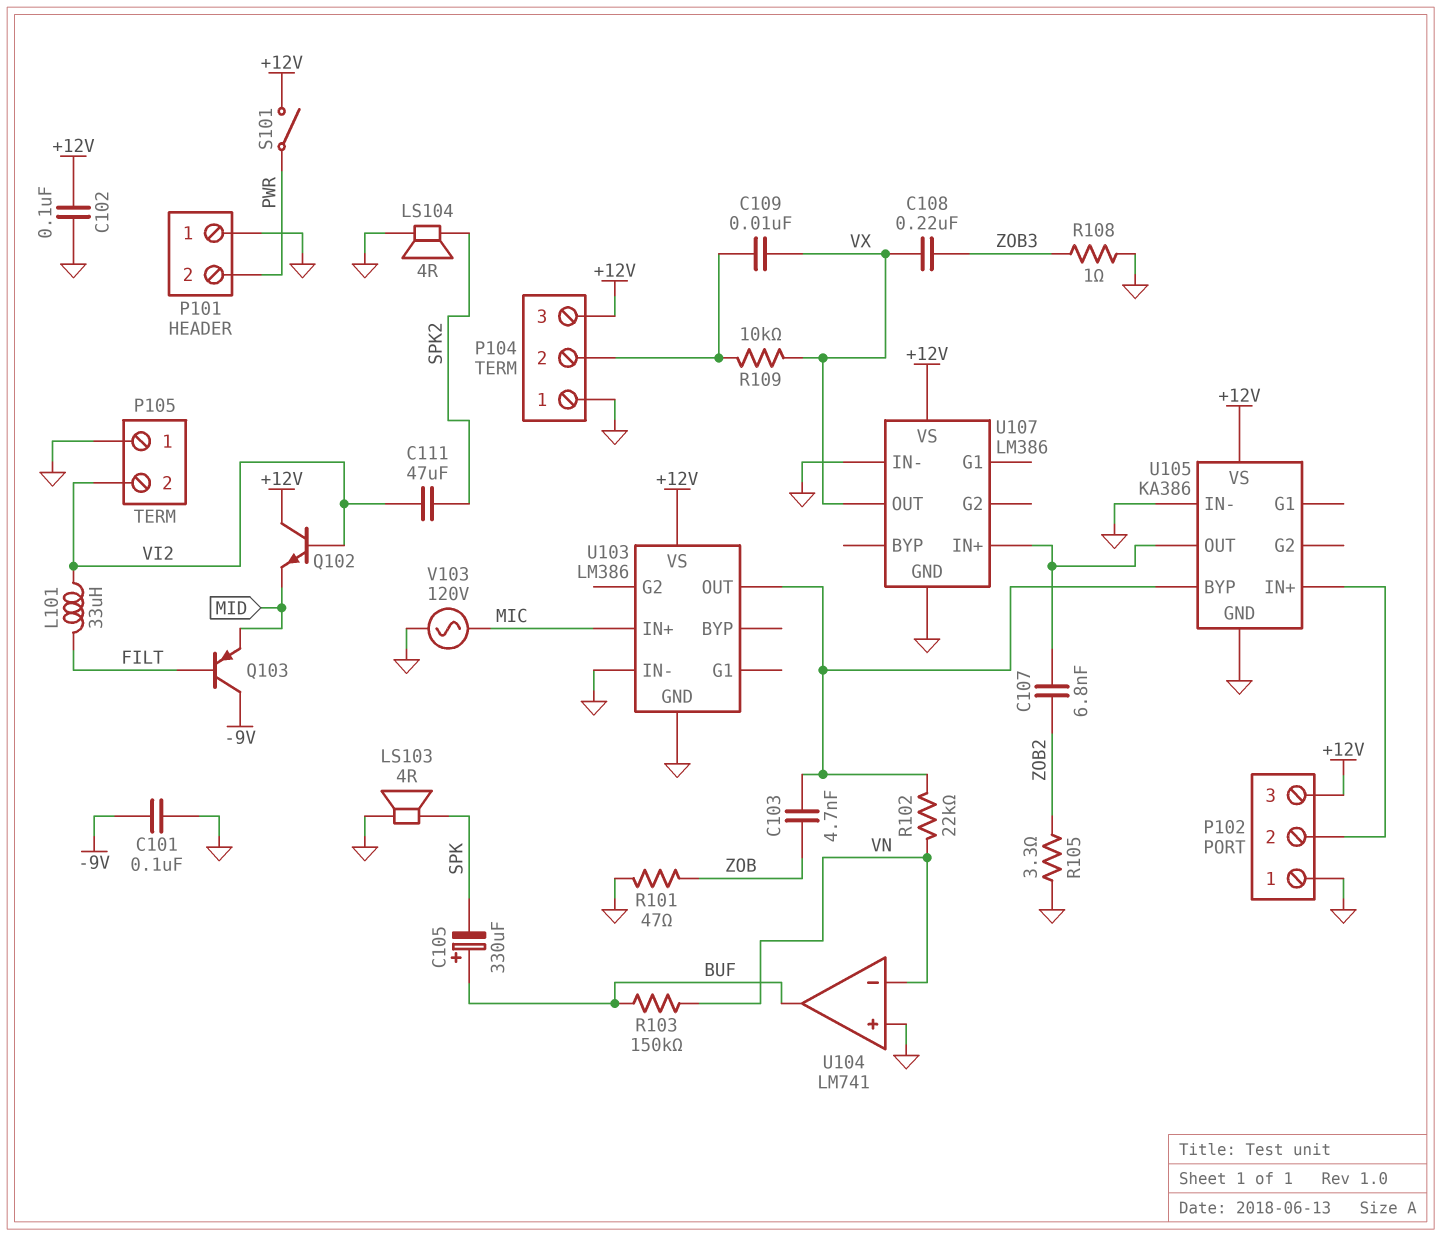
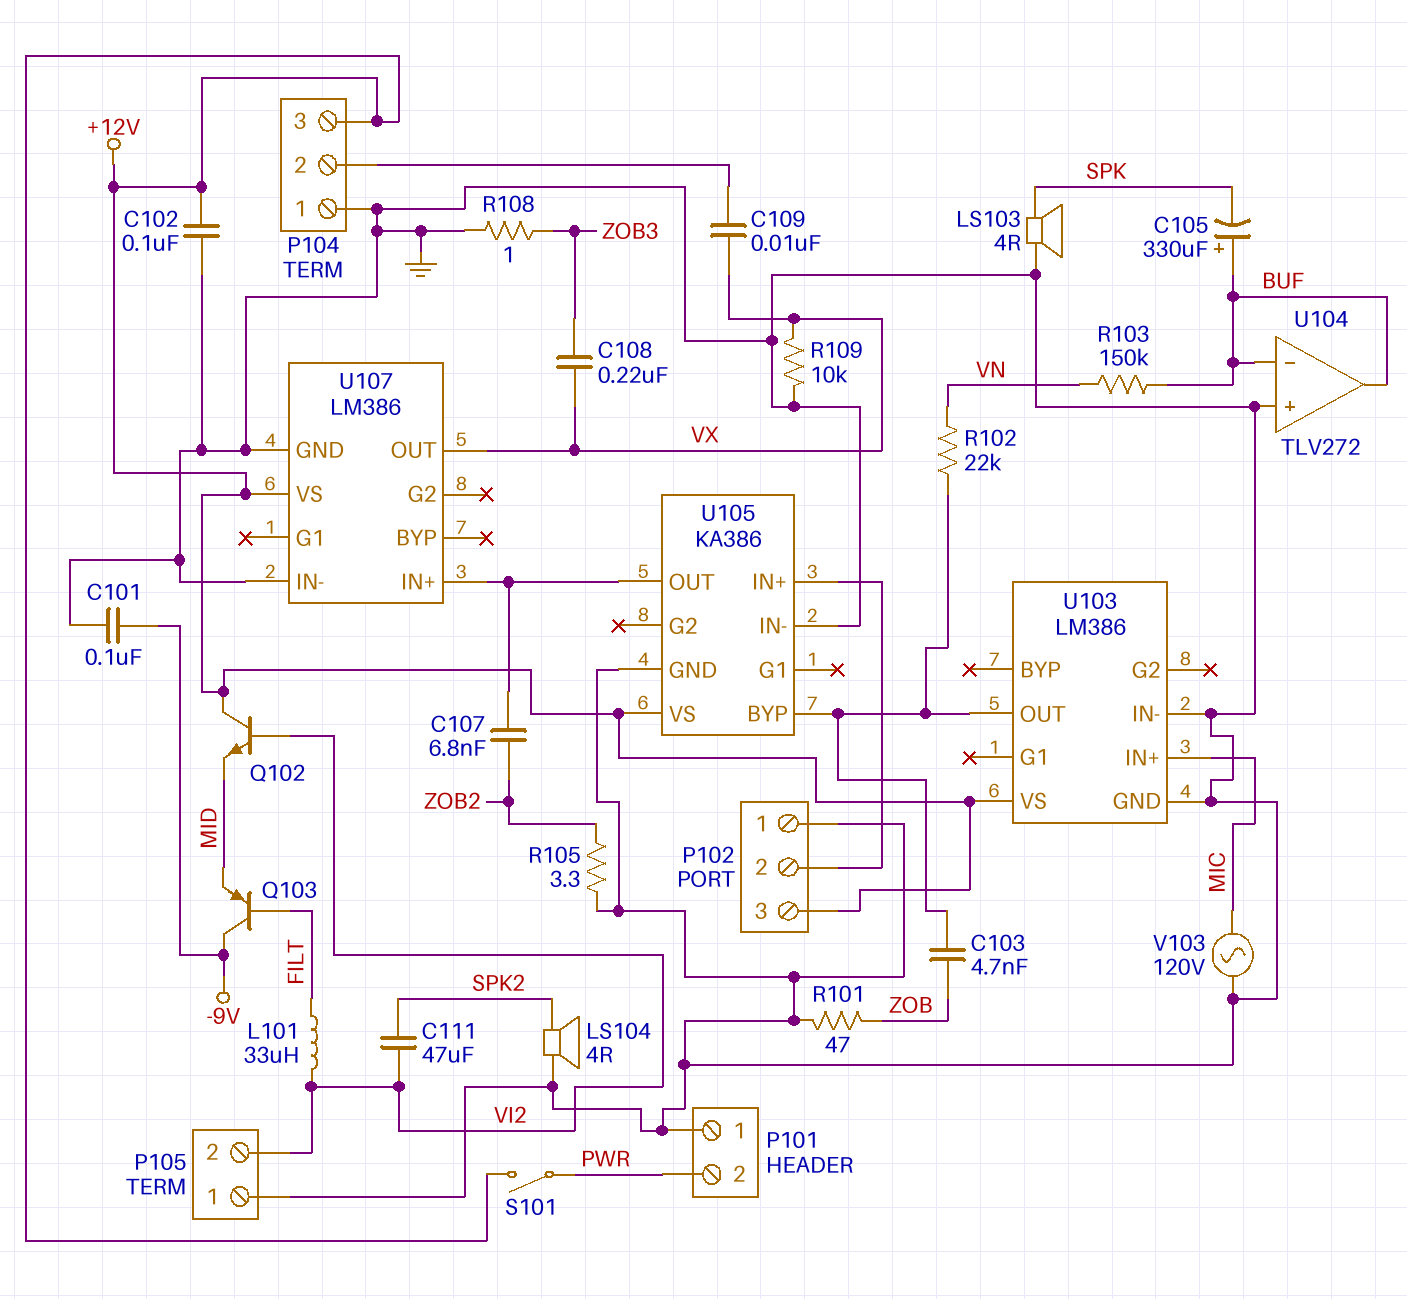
R109: 10k (P104/2, VX) -> 10k (GND, VX)
U104: LM741 -> TLV272
U104 pin in-: VN -> BUF

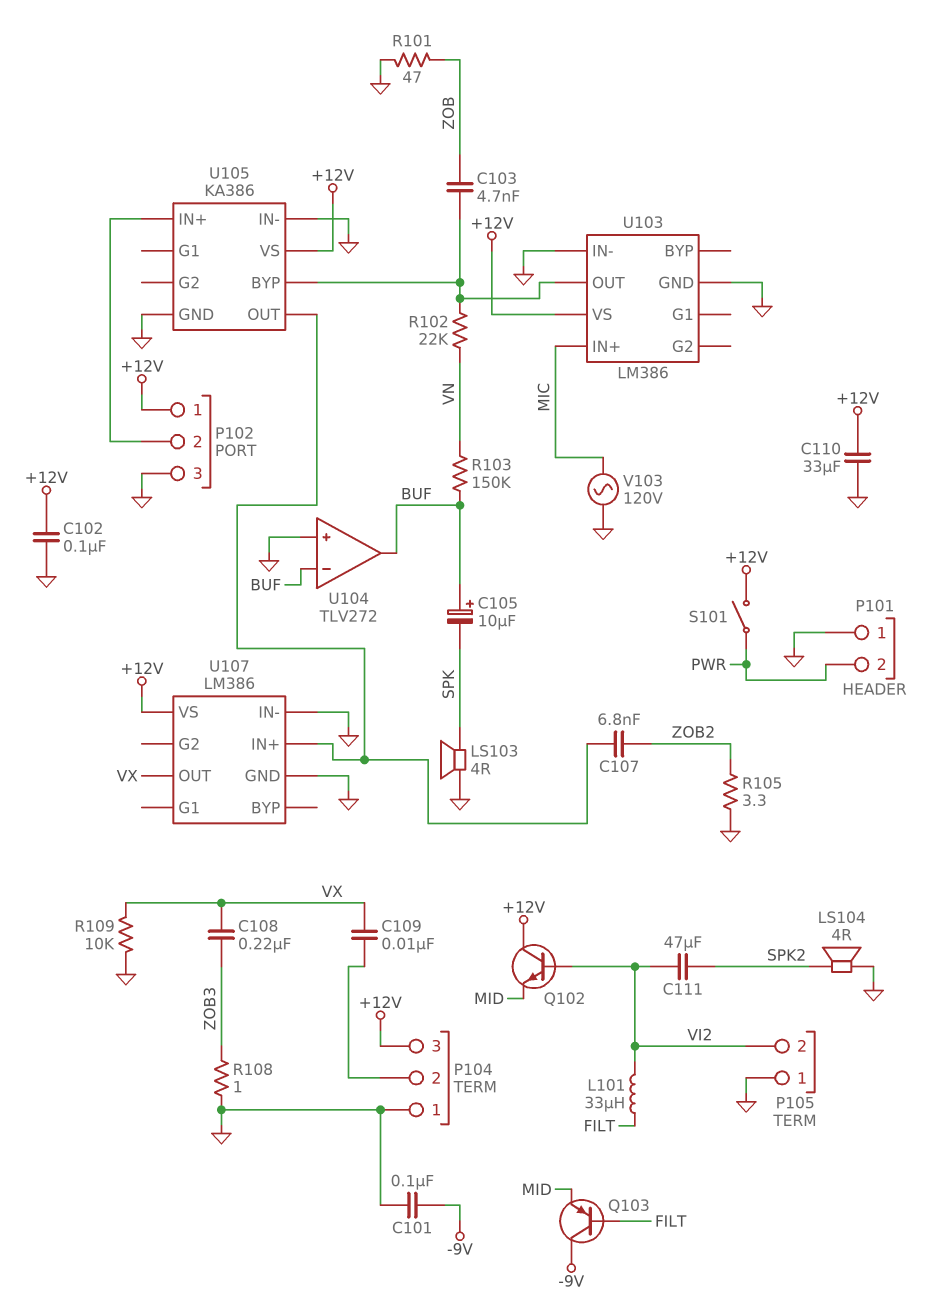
C105: 330uF (plus BUF, minus SPK) -> 10uF (plus BUF, minus SPK)
C110: none -> 33uF (+12V, GND)
P102 pin 1: GND -> +12V
P102 pin 3: +12V -> GND

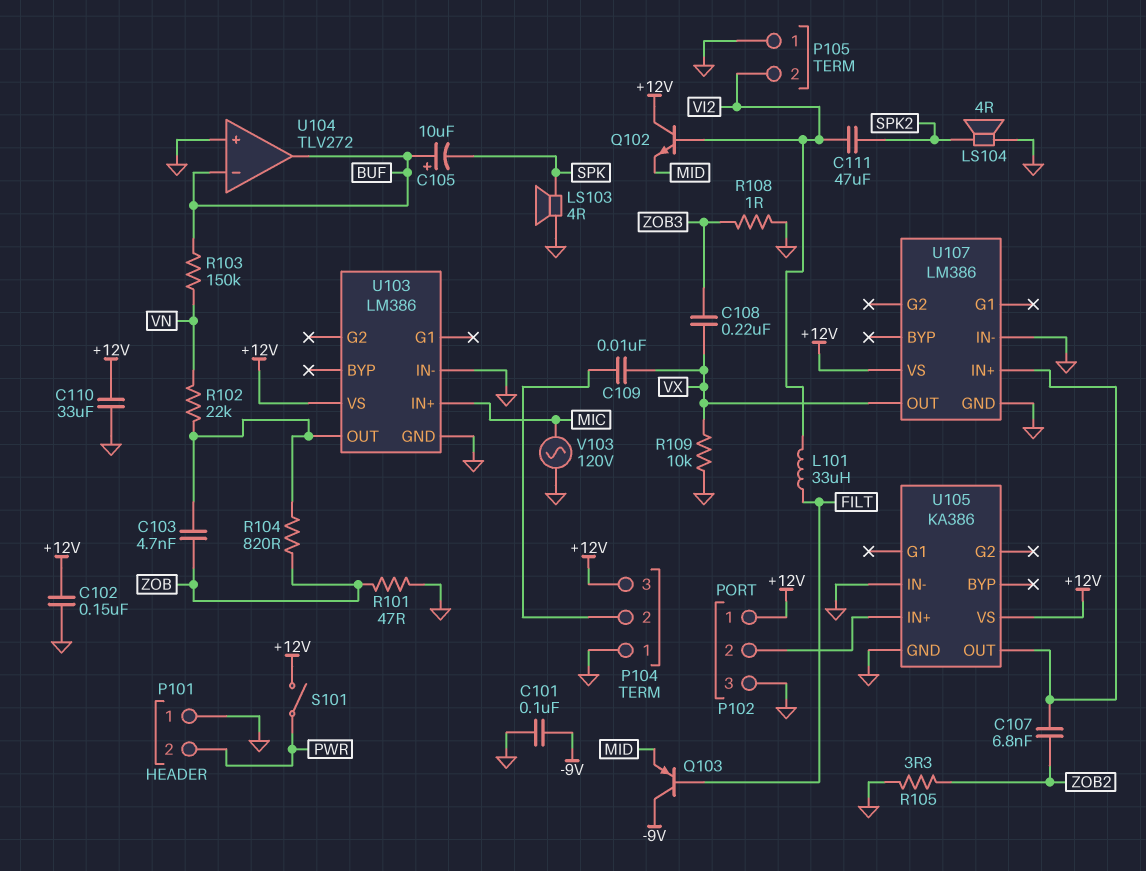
C102: 100nF (+12V, GND) -> 150nF (+12V, GND)
R104: none -> 820 (U103/OUT, ZOB)
U105 pin BYP: U103/OUT -> none

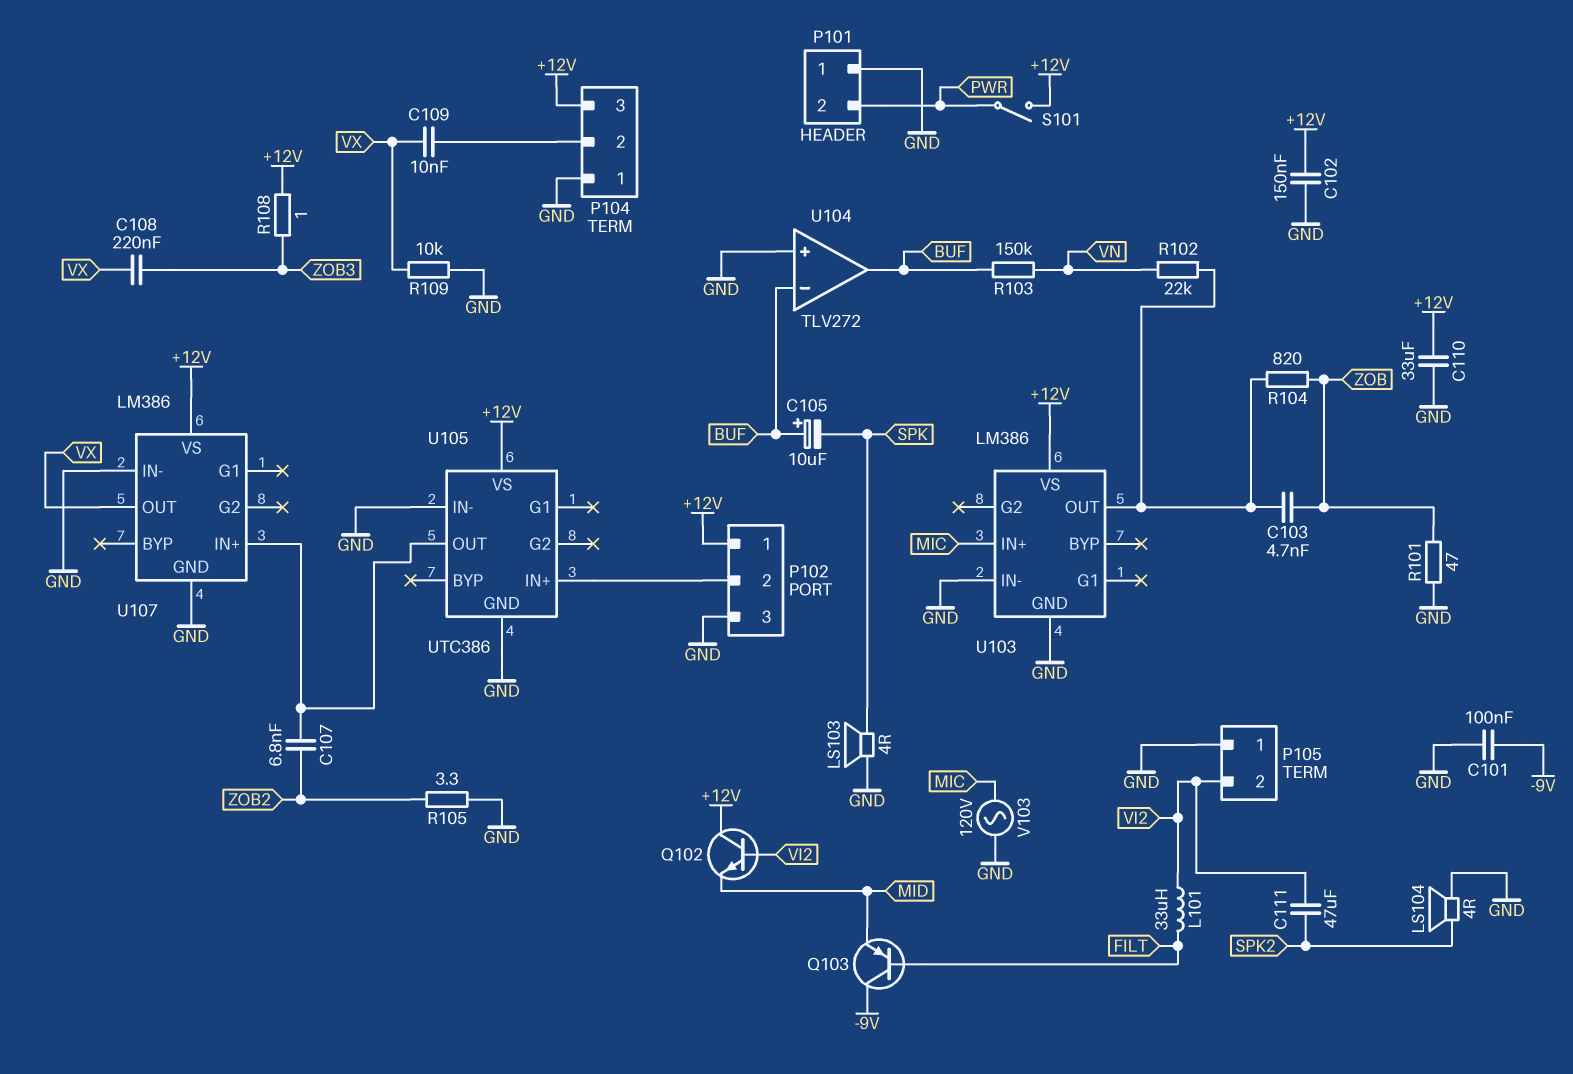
R108: 1 (GND, ZOB3) -> 1 (+12V, ZOB3)
U105: KA386 -> UTC386

